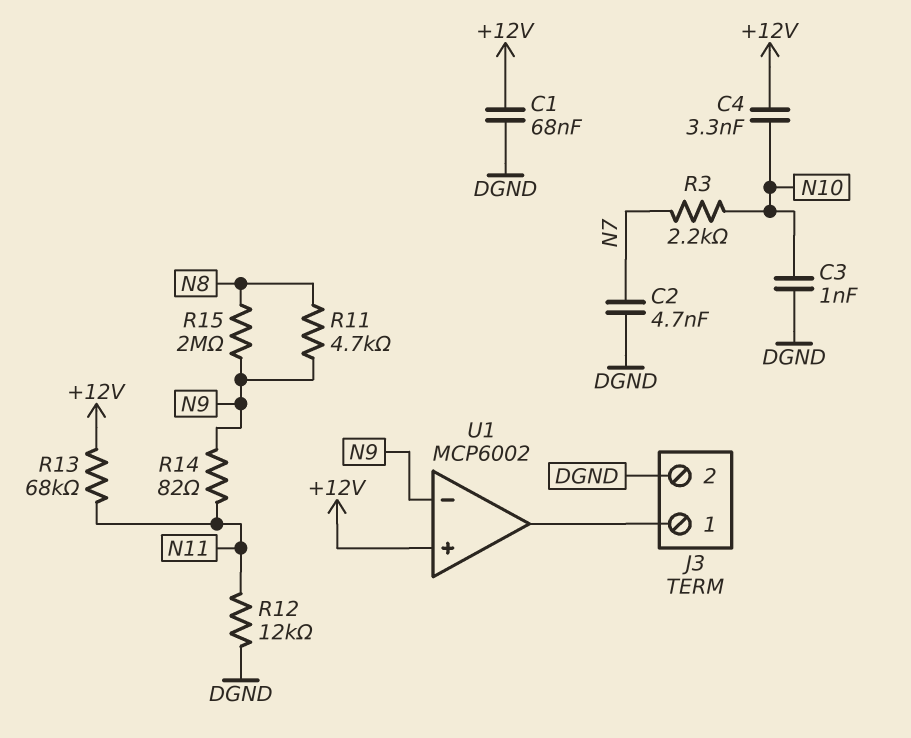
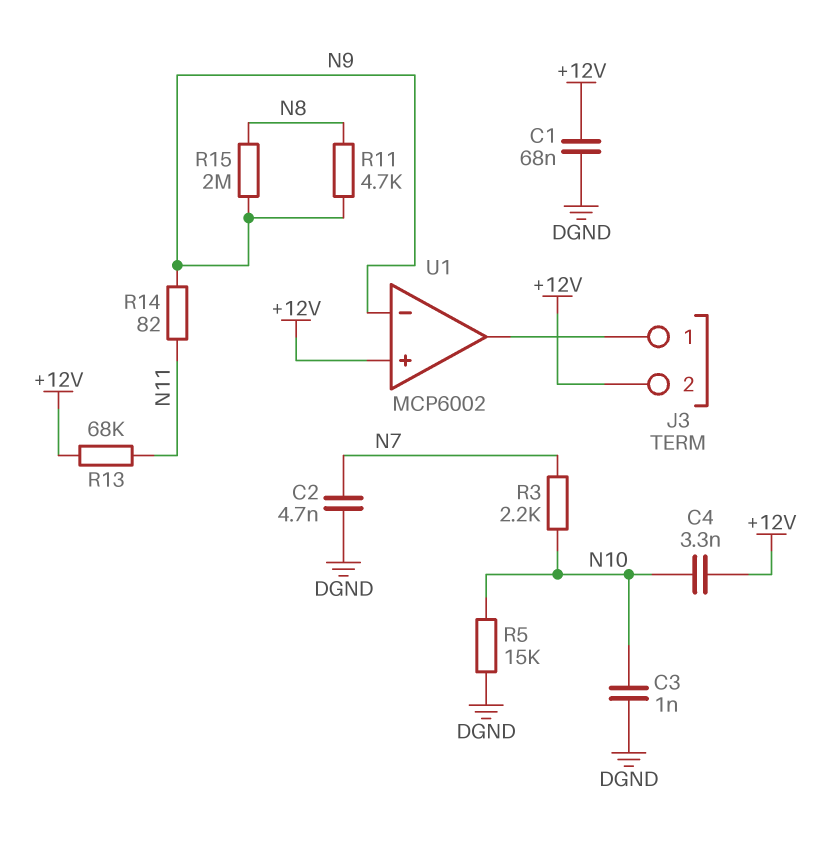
J3 pin 2: DGND -> +12V
R5: none -> 15k (DGND, N10)
R12: 12k (DGND, N11) -> none

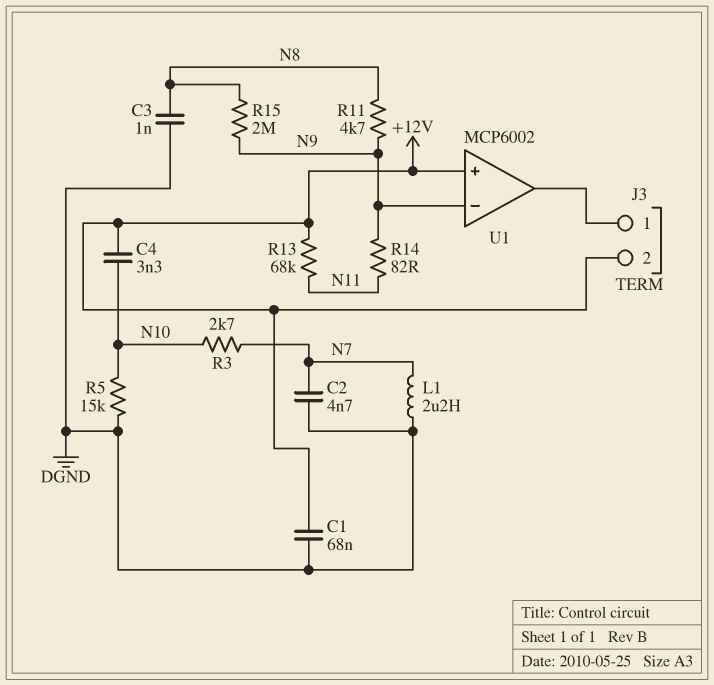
C3: 1nF (DGND, N10) -> 1nF (DGND, N8)
L1: none -> 2.2uH (DGND, N7)
R3: 2.2k (N7, N10) -> 2.7k (N7, N10)

